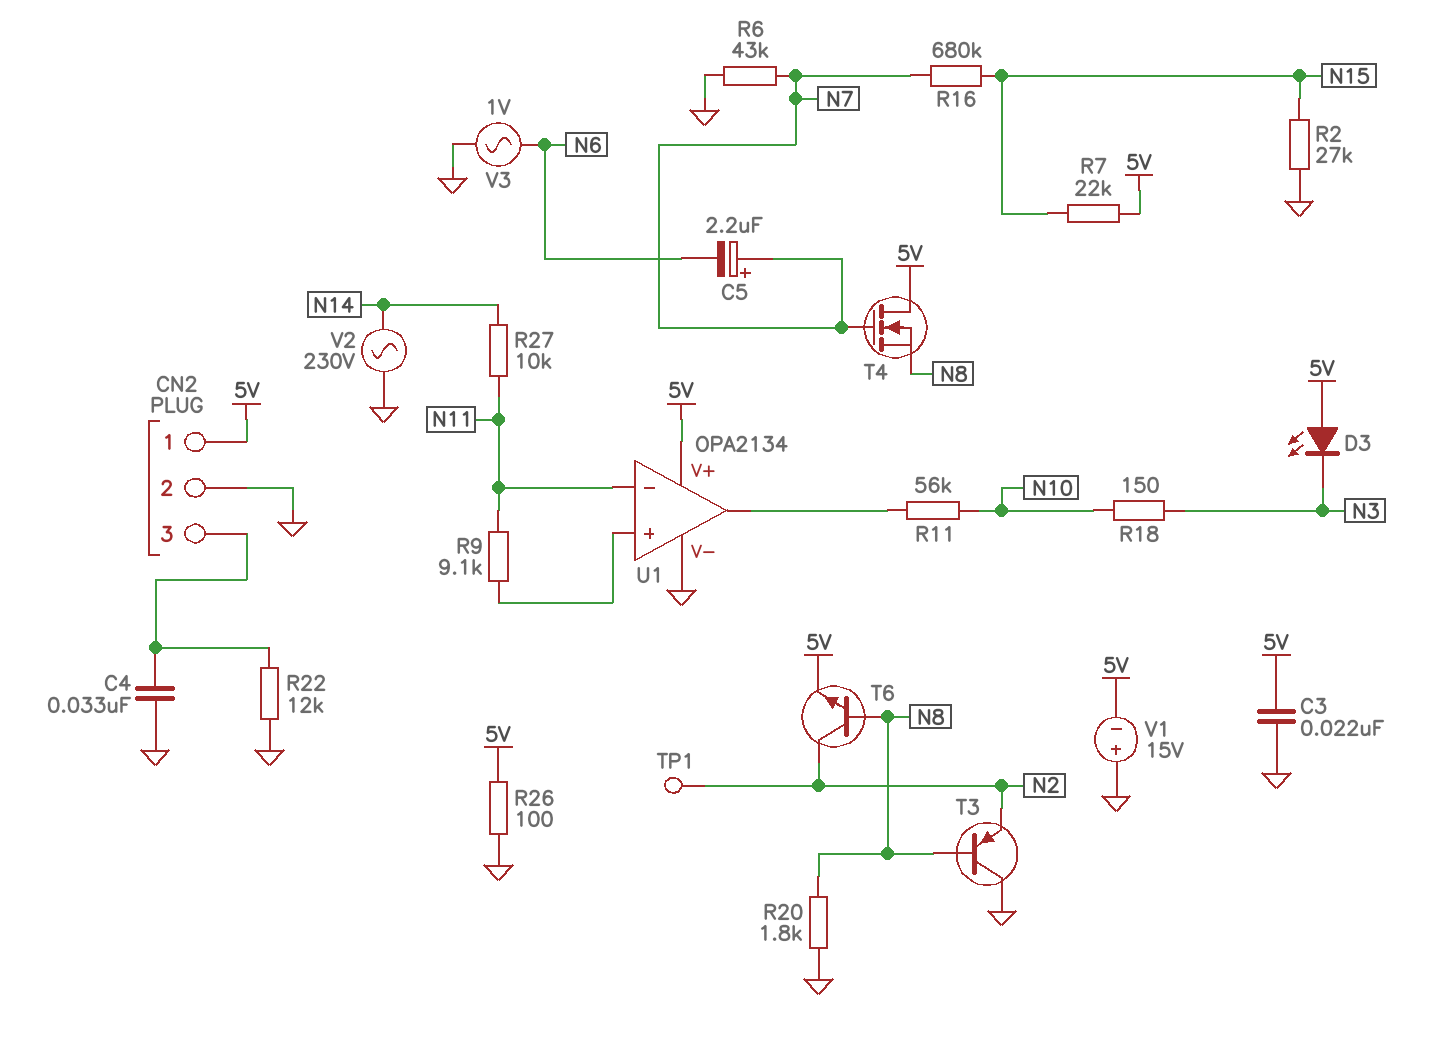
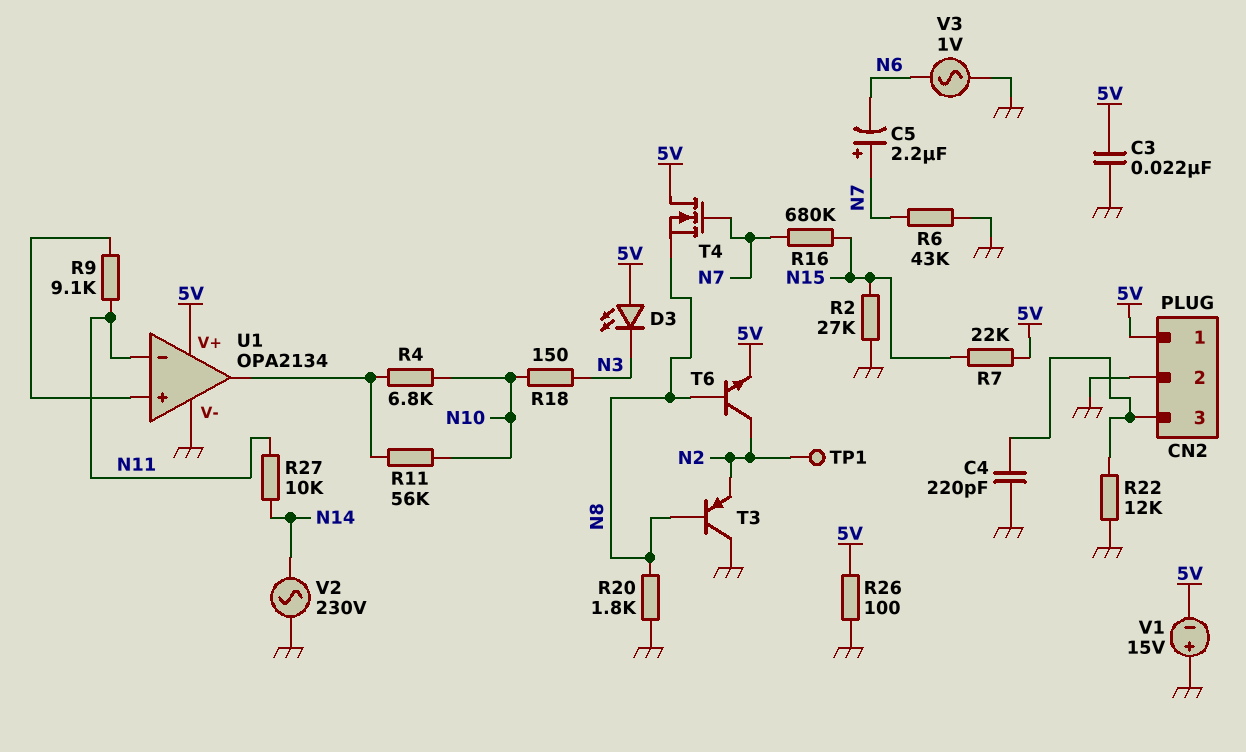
C4: 33nF (CN2/3, GND) -> 220pF (CN2/3, GND)
R4: none -> 6.8k (N10, U1/out)

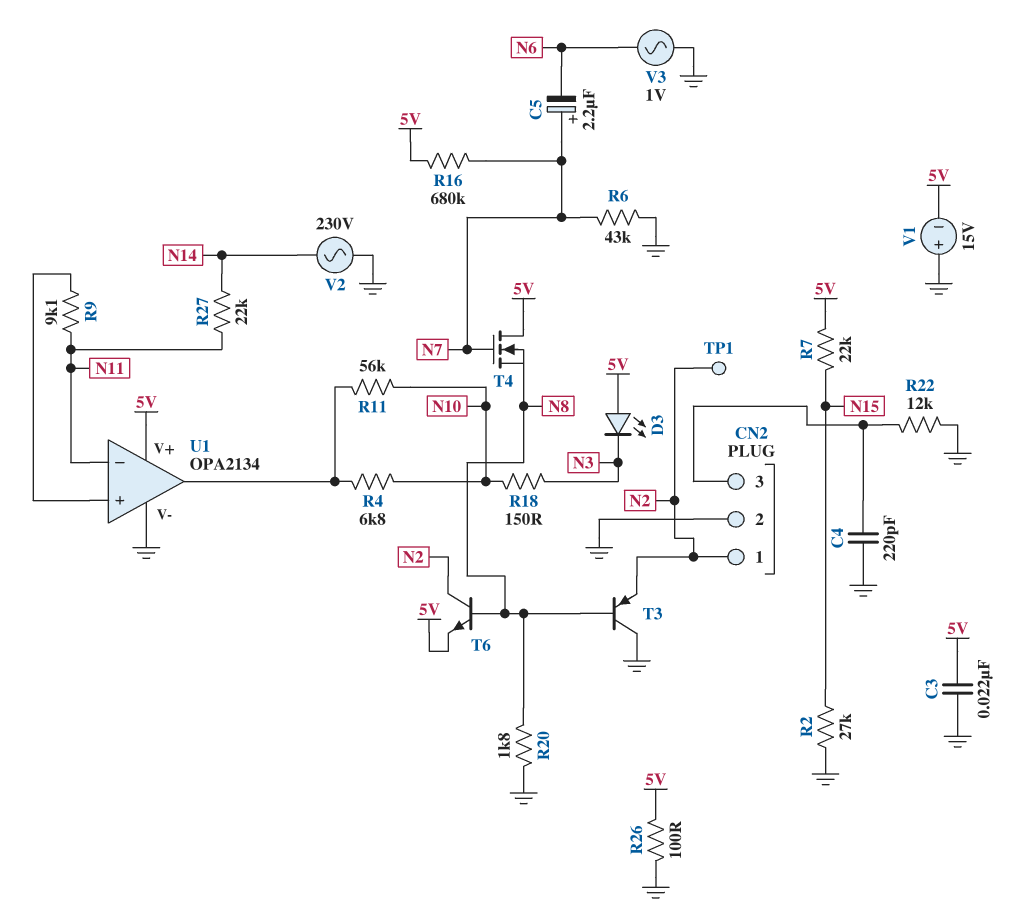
CN2 pin 1: 5V -> N2
R16: 680k (N7, N15) -> 680k (5V, N7)
R27: 10k (N11, N14) -> 22k (N11, N14)

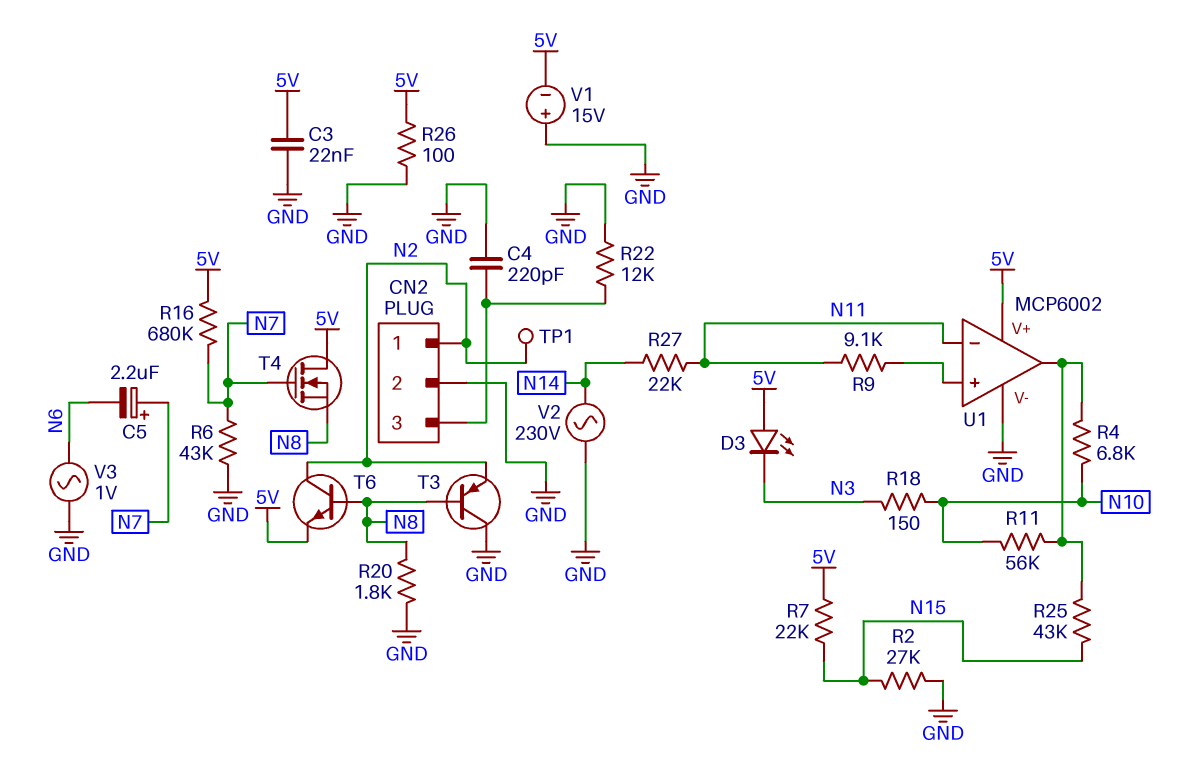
R25: none -> 43k (N15, U1/out)
U1: OPA2134 -> MCP6002

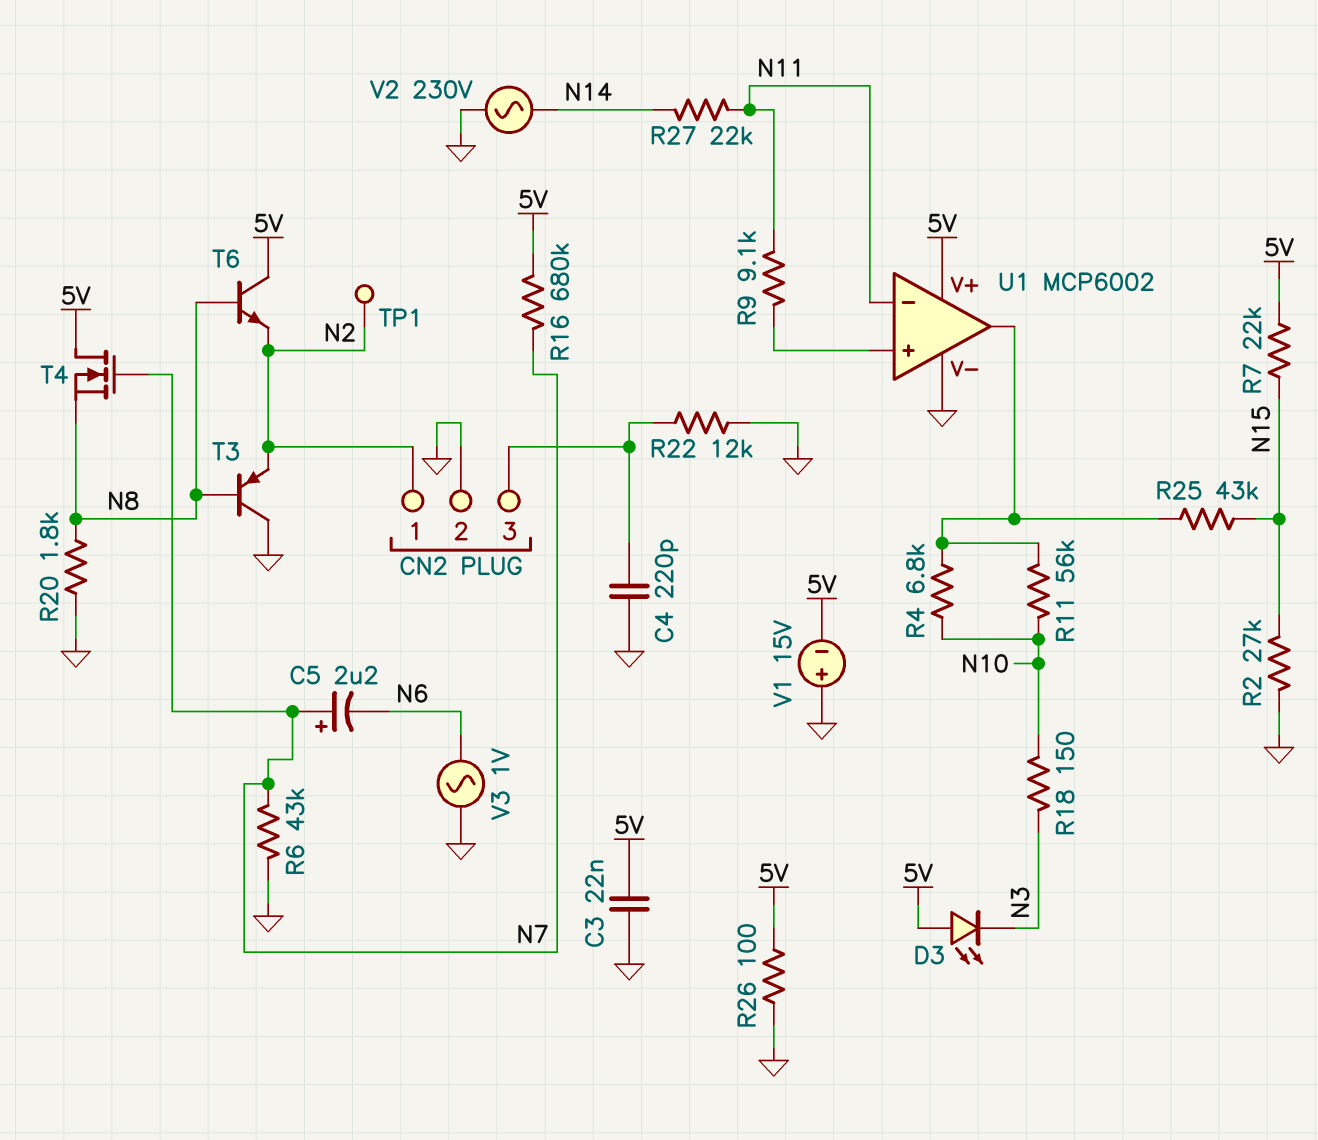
T6: NPN (B N8, C N2, E 5V) -> NPN (B N8, C 5V, E N2)

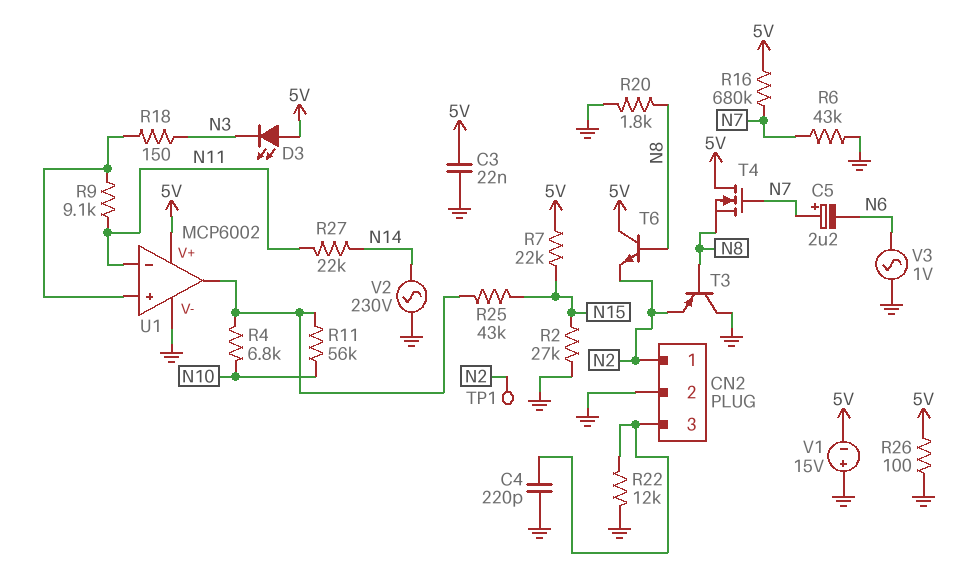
R18: 150 (N3, N10) -> 150 (N3, U1/in+)

